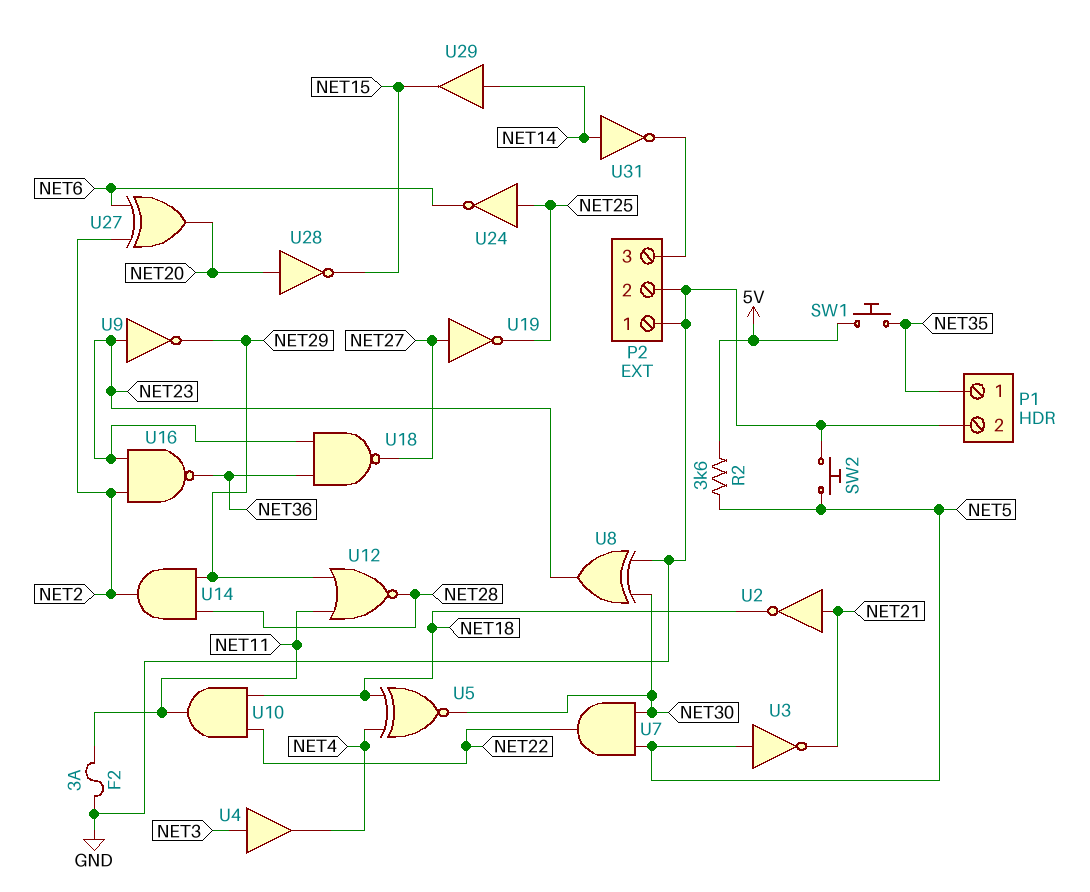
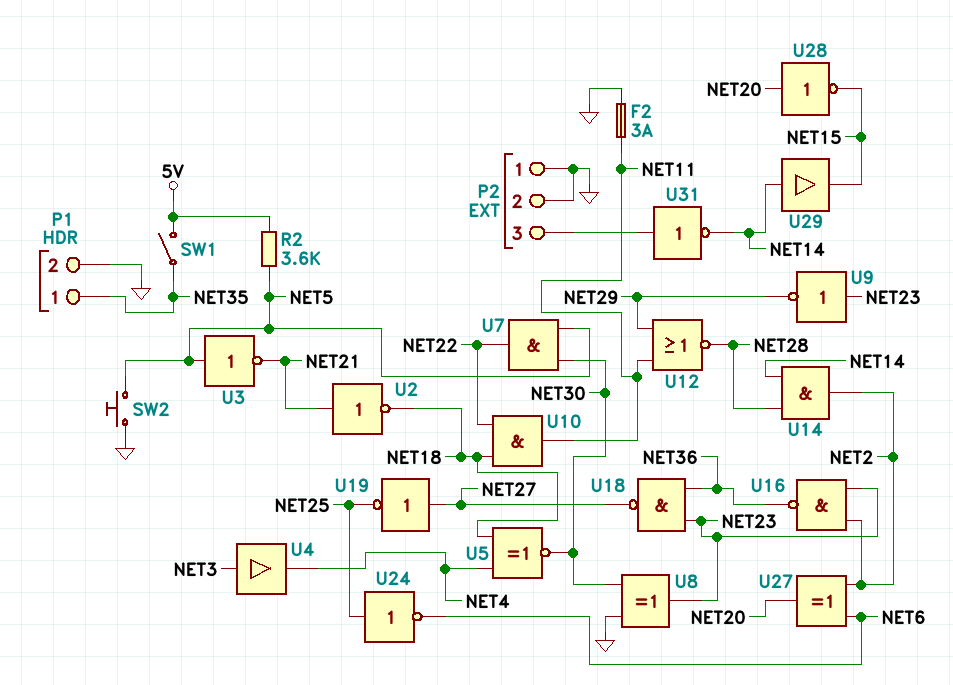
SW1: button (5V, NET35) -> switch (5V, NET35)
U14: AND (in NET28, in NET29, out NET2) -> AND (in NET14, in NET28, out NET2)
U31: NOT (in NET14, out P2/3) -> NOT (in P2/3, out NET14)

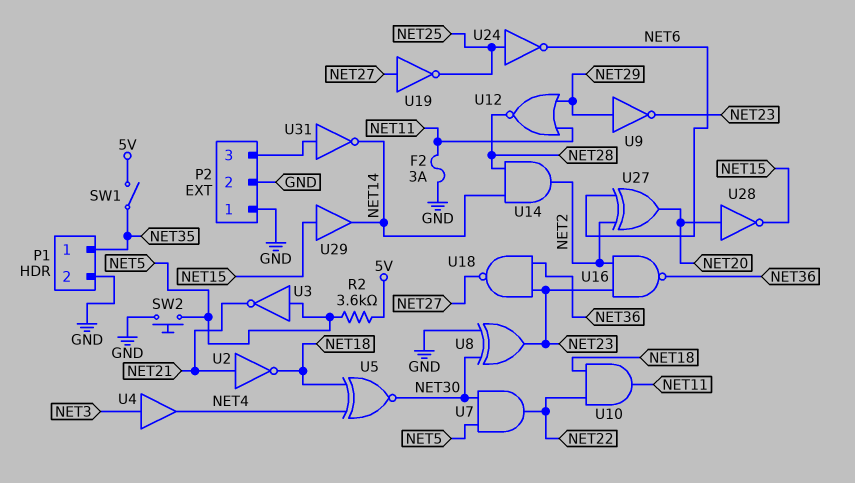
U9: NOT (in NET23, out NET29) -> NOT (in NET29, out NET23)
U29: buffer (in NET14, out NET15) -> buffer (in NET15, out NET14)

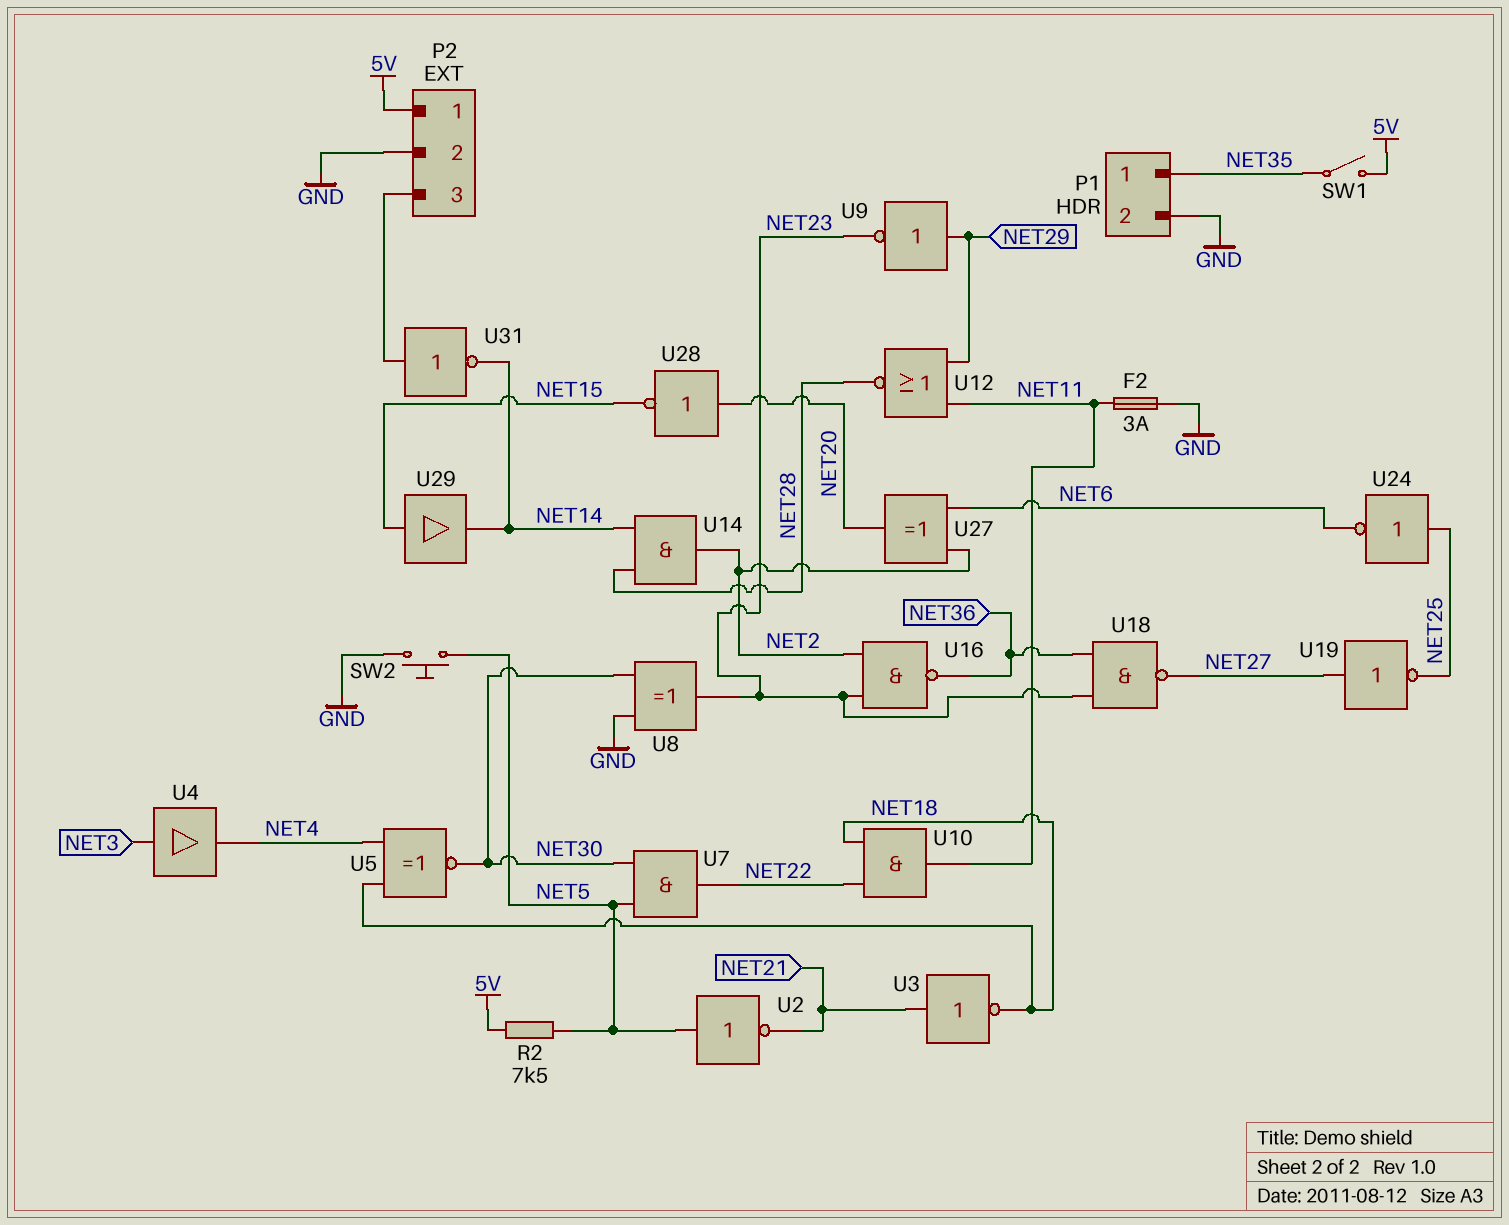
P2 pin 1: GND -> 5V
R2: 3.6k (5V, NET5) -> 7.5k (5V, NET5)
U2: NOT (in NET21, out NET18) -> NOT (in NET5, out NET21)
U3: NOT (in NET5, out NET21) -> NOT (in NET21, out NET18)

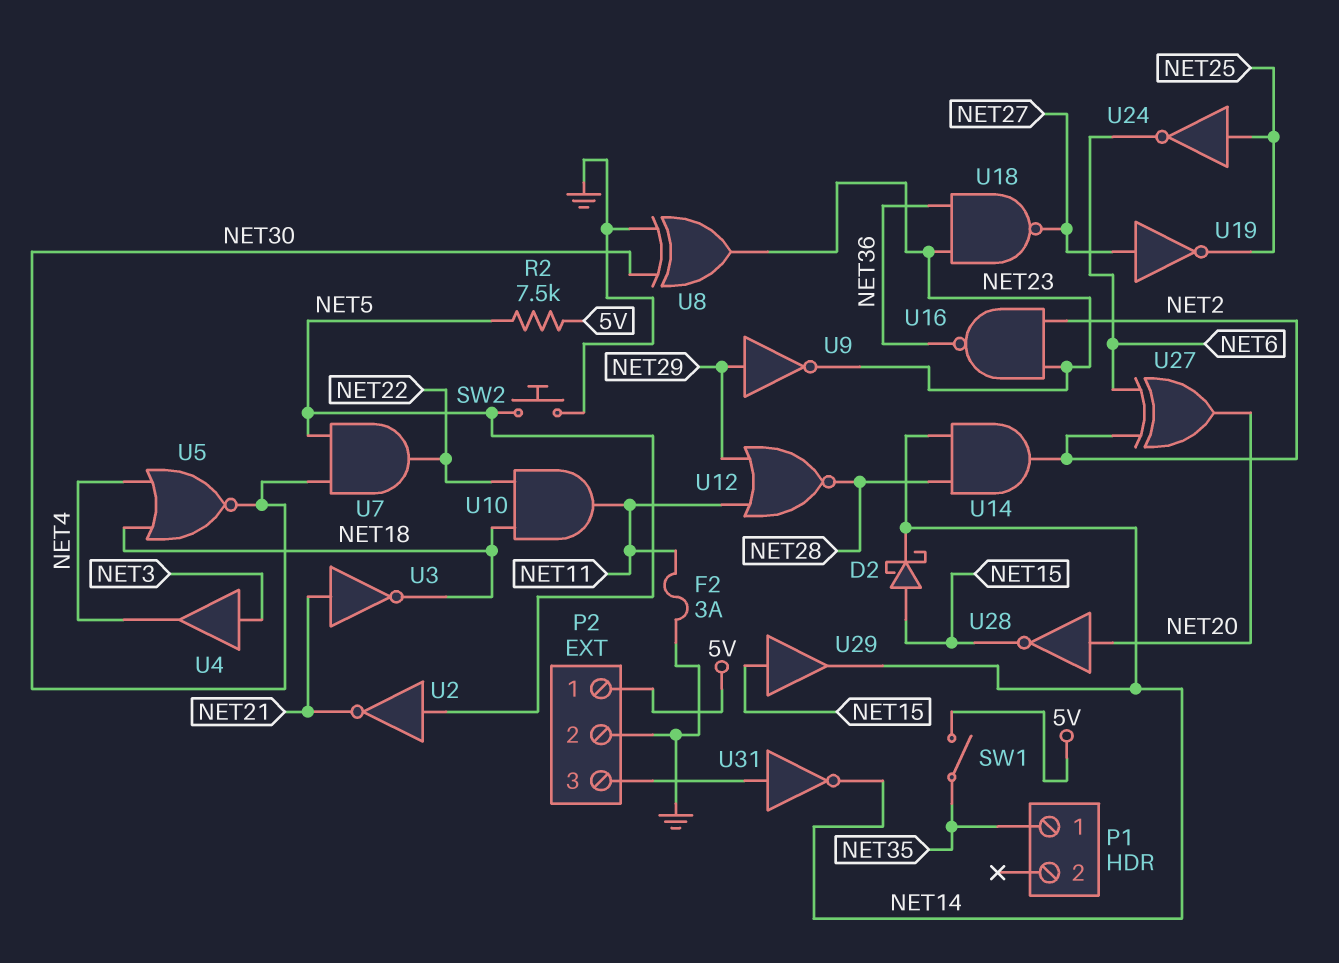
D2: none -> schottky (A NET15, K NET14)
P1 pin 2: GND -> none
U5: XNOR (in NET4, in NET18, out NET30) -> NOR (in NET4, in NET18, out NET30)

